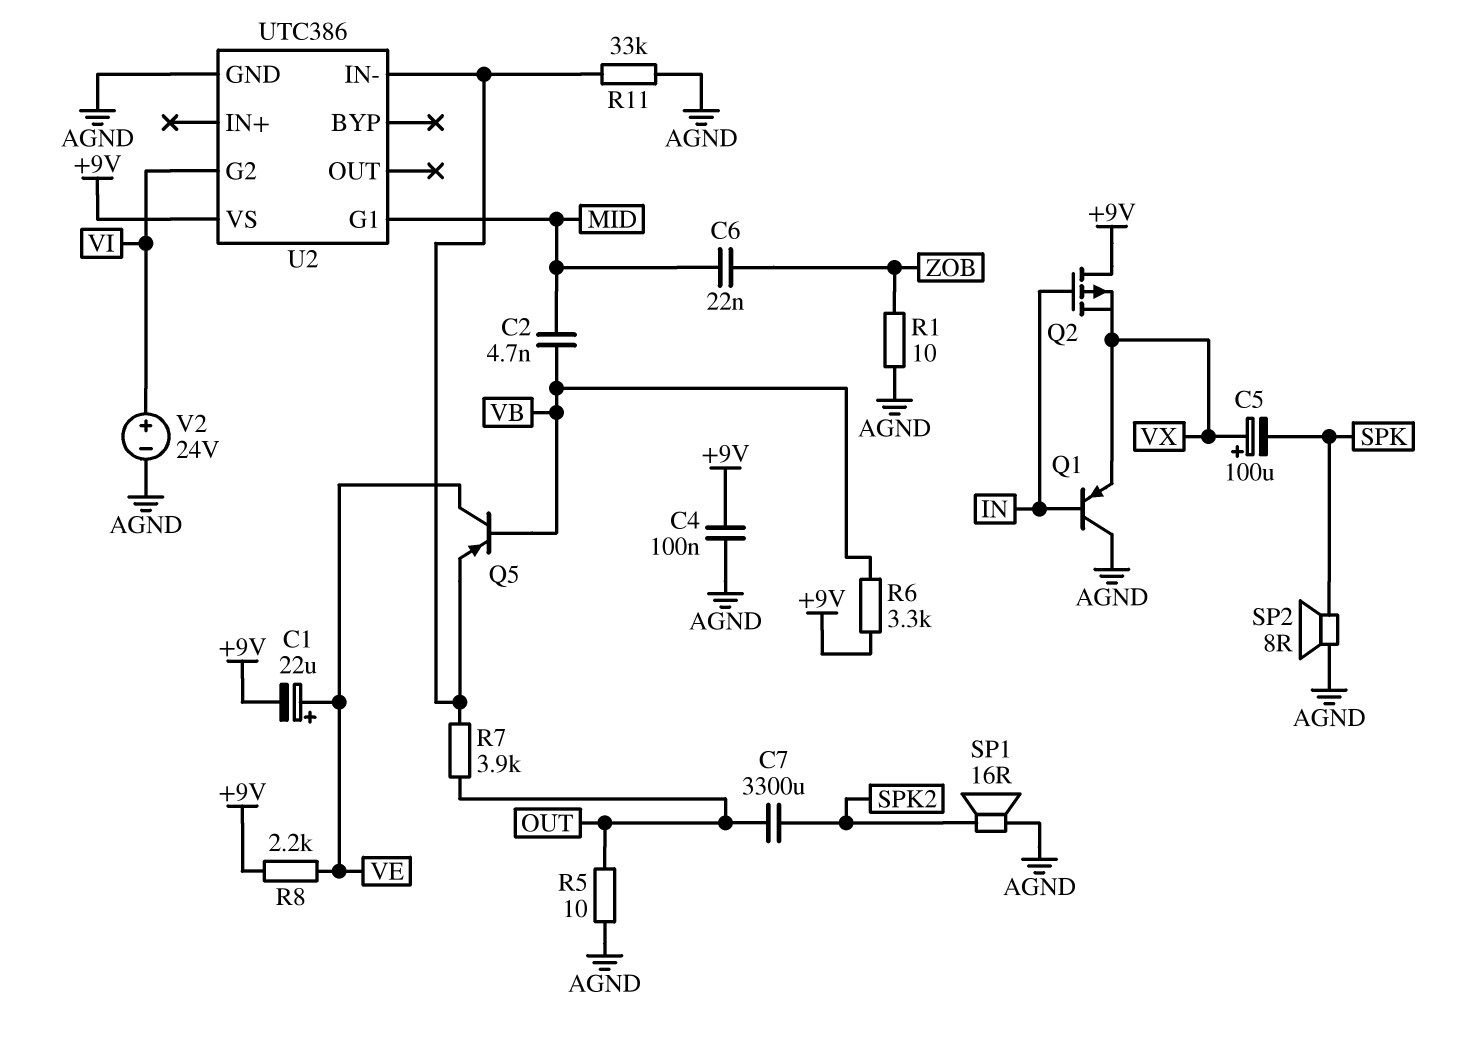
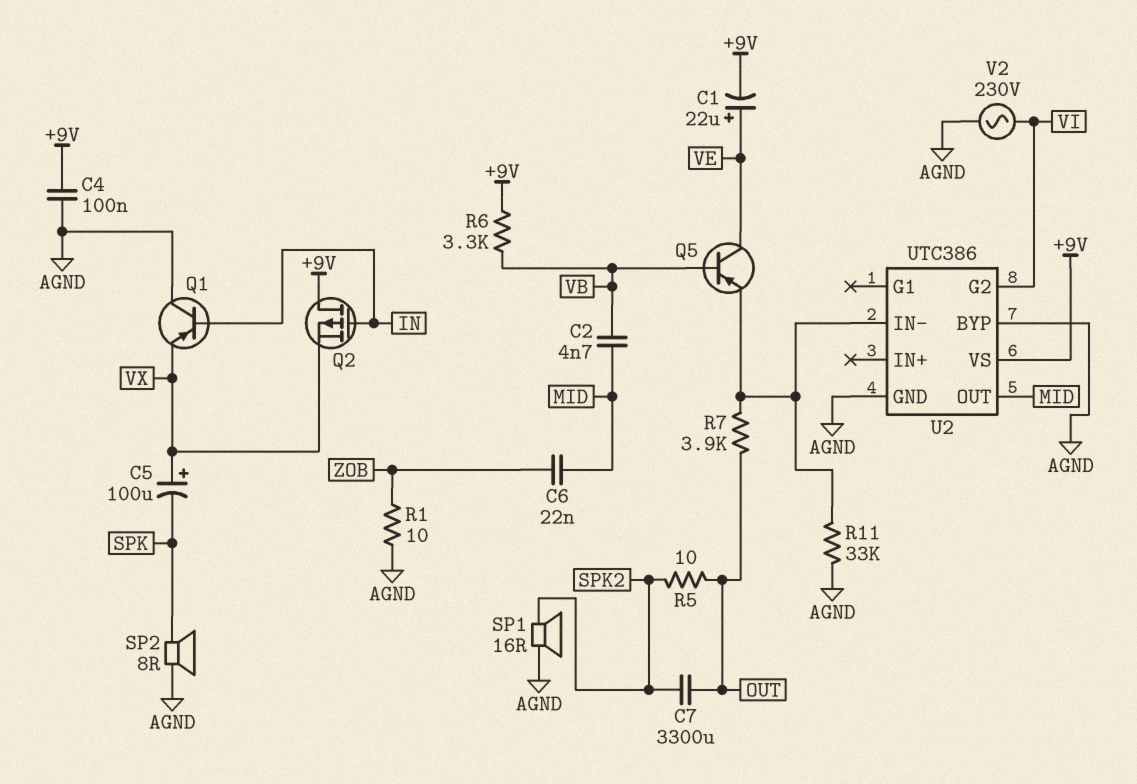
R5: 10 (AGND, OUT) -> 10 (OUT, SPK2)
R8: 2.2k (+9V, VE) -> none
U2 pin BYP: none -> AGND
U2 pin G1: MID -> none
U2 pin OUT: none -> MID
V2: 24V (plus VI, minus AGND) -> AC 230V (AGND, VI)

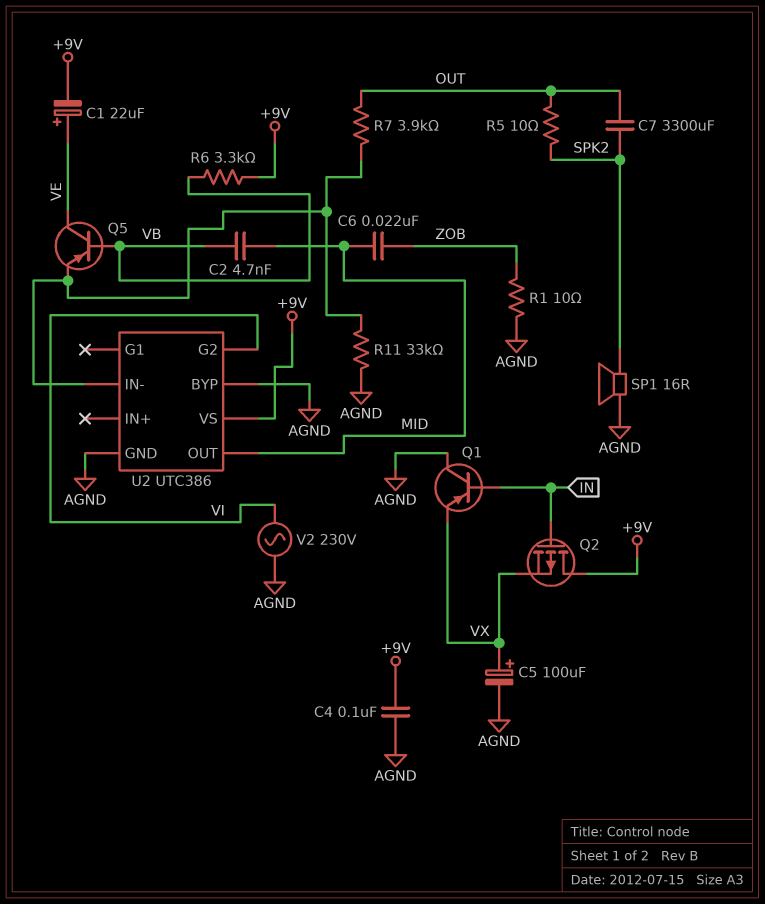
C5: 100uF (plus VX, minus SPK) -> 100uF (plus VX, minus AGND)
SP2: speaker 8R (AGND, SPK) -> none

